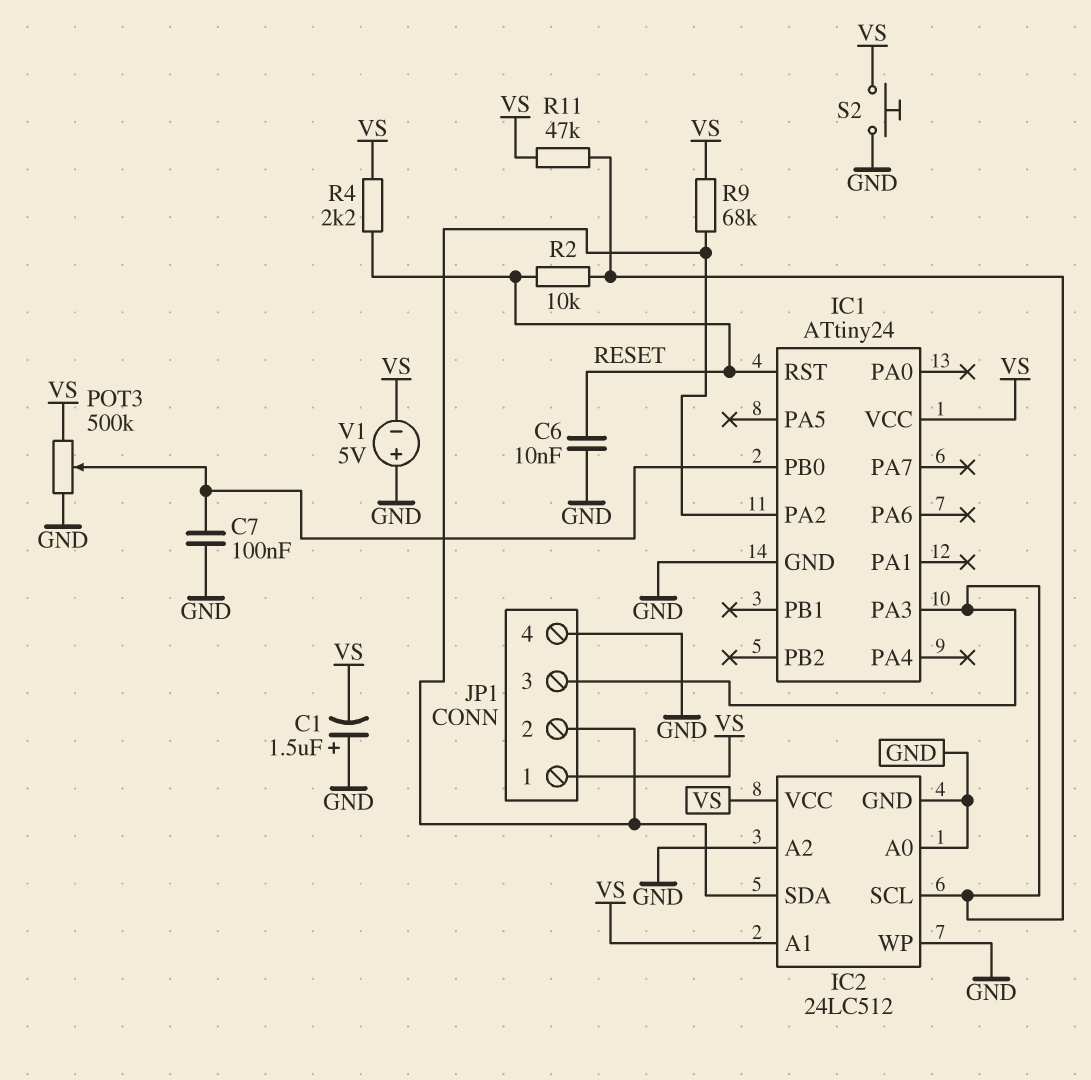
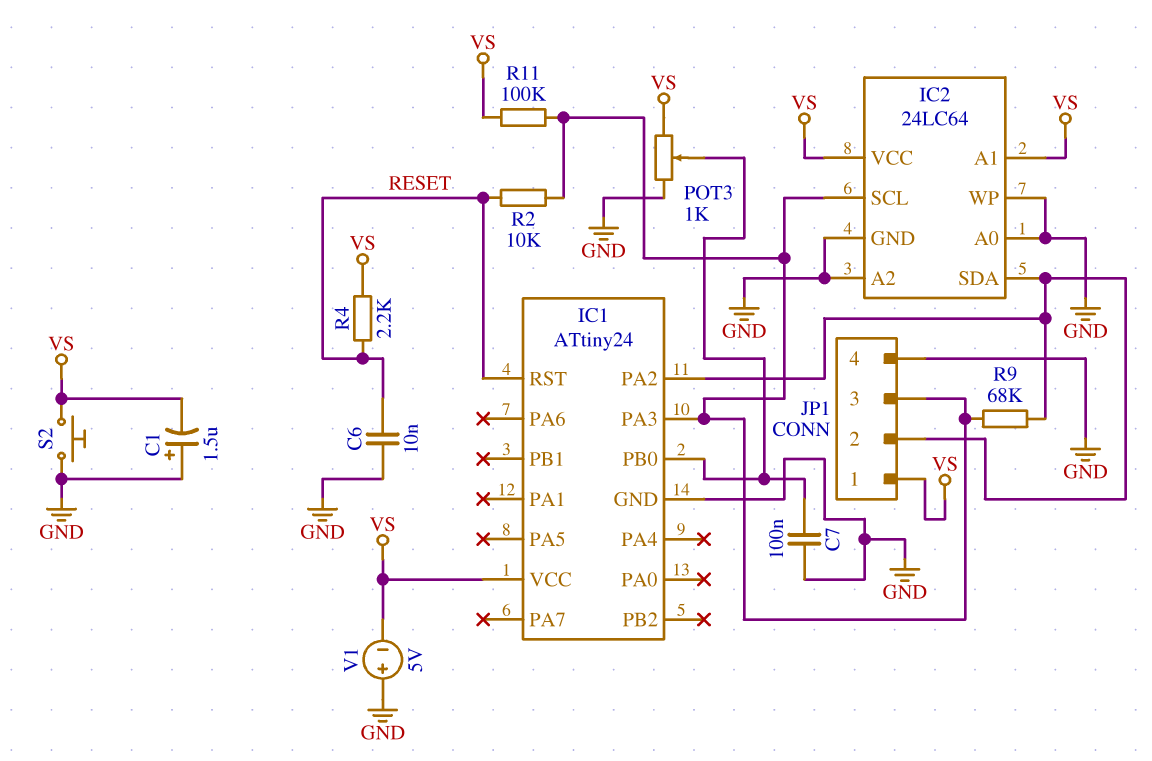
IC2: 24LC512 -> 24LC64
POT3: 500k (GND, VS, wiper IC1/PB0) -> 1k (GND, VS, wiper IC1/PB0)
R9: 68k (IC1/PA2, VS) -> 68k (IC1/PA2, IC1/PA3)
R11: 47k (IC1/PA3, VS) -> 100k (IC1/PA3, VS)

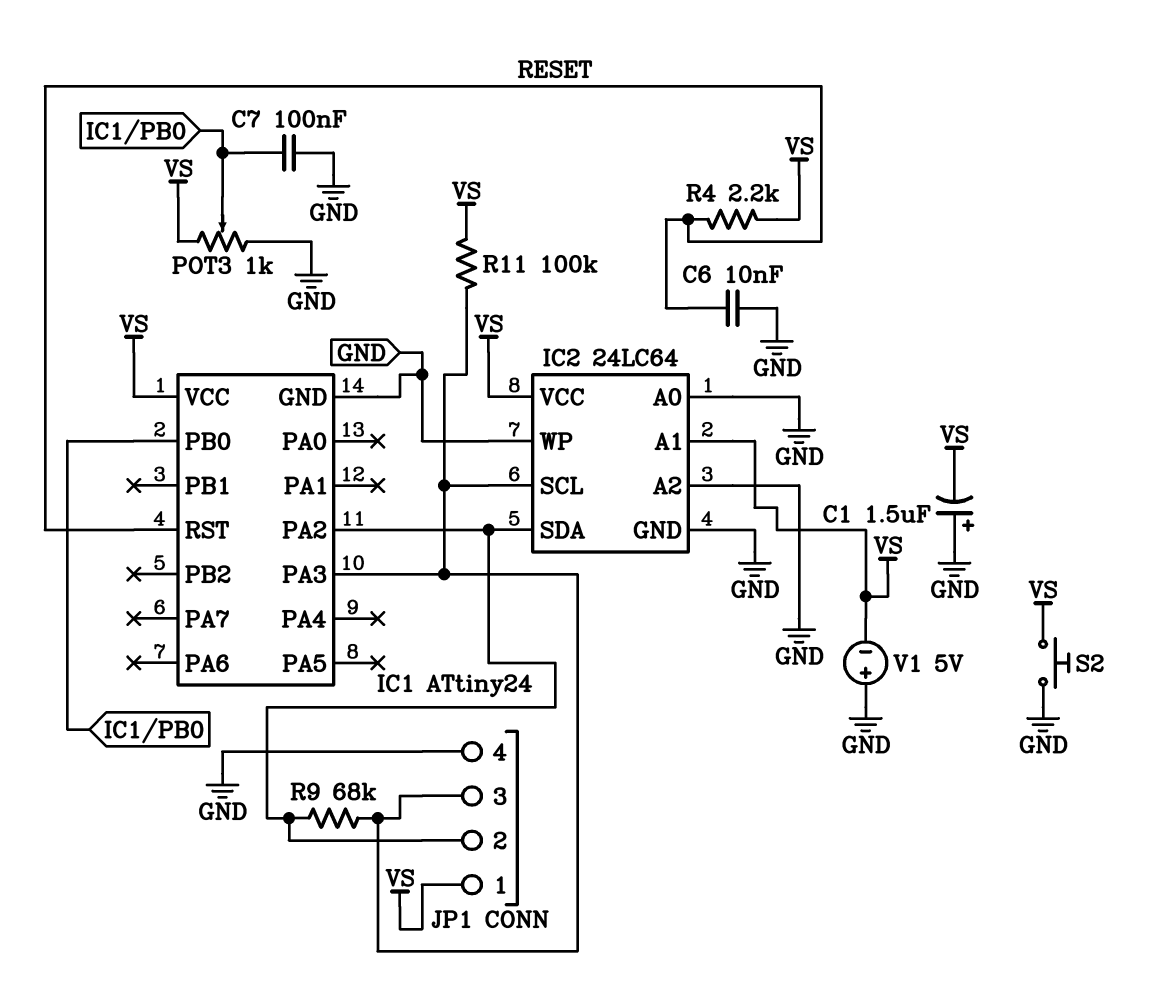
R2: 10k (IC1/PA3, RESET) -> none

